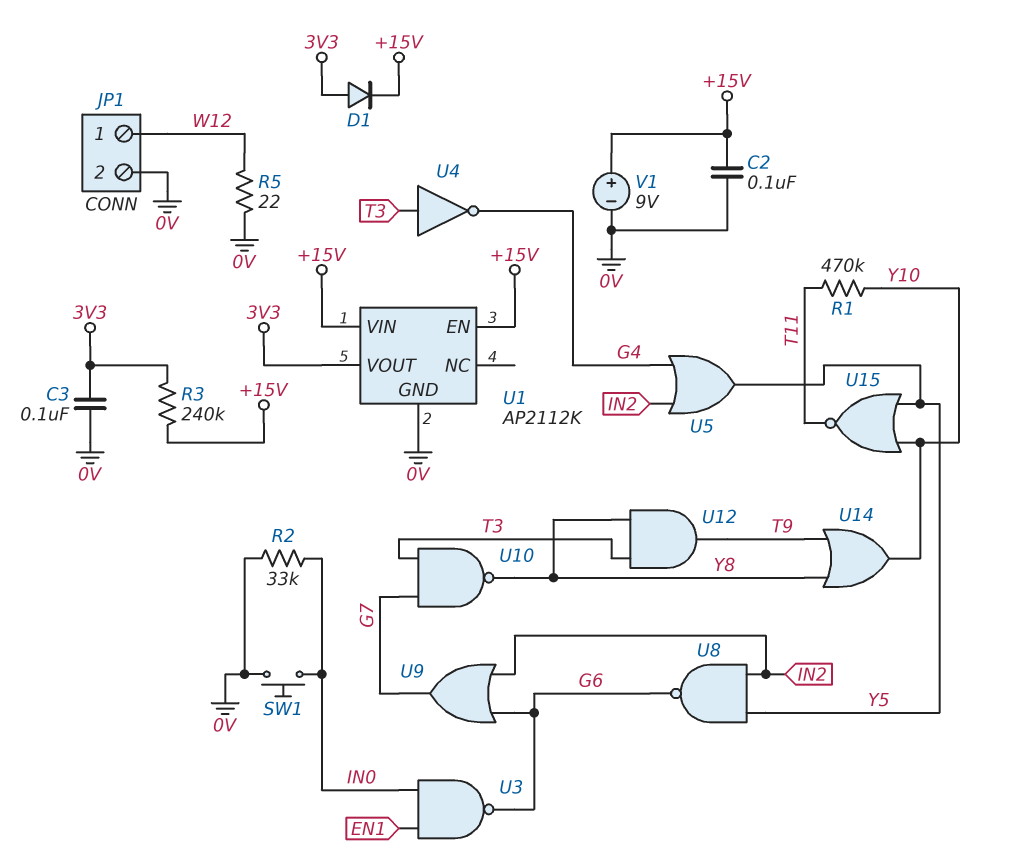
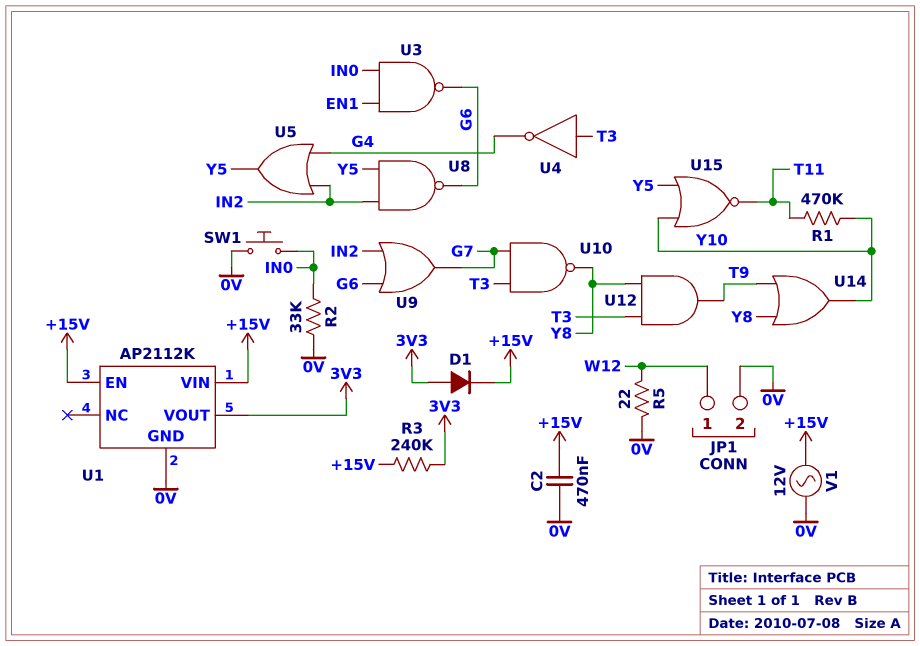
C2: 100nF (+15V, 0V) -> 470nF (+15V, 0V)
C3: 100nF (0V, 3V3) -> none
V1: 9V (plus +15V, minus 0V) -> AC 12V (+15V, 0V)

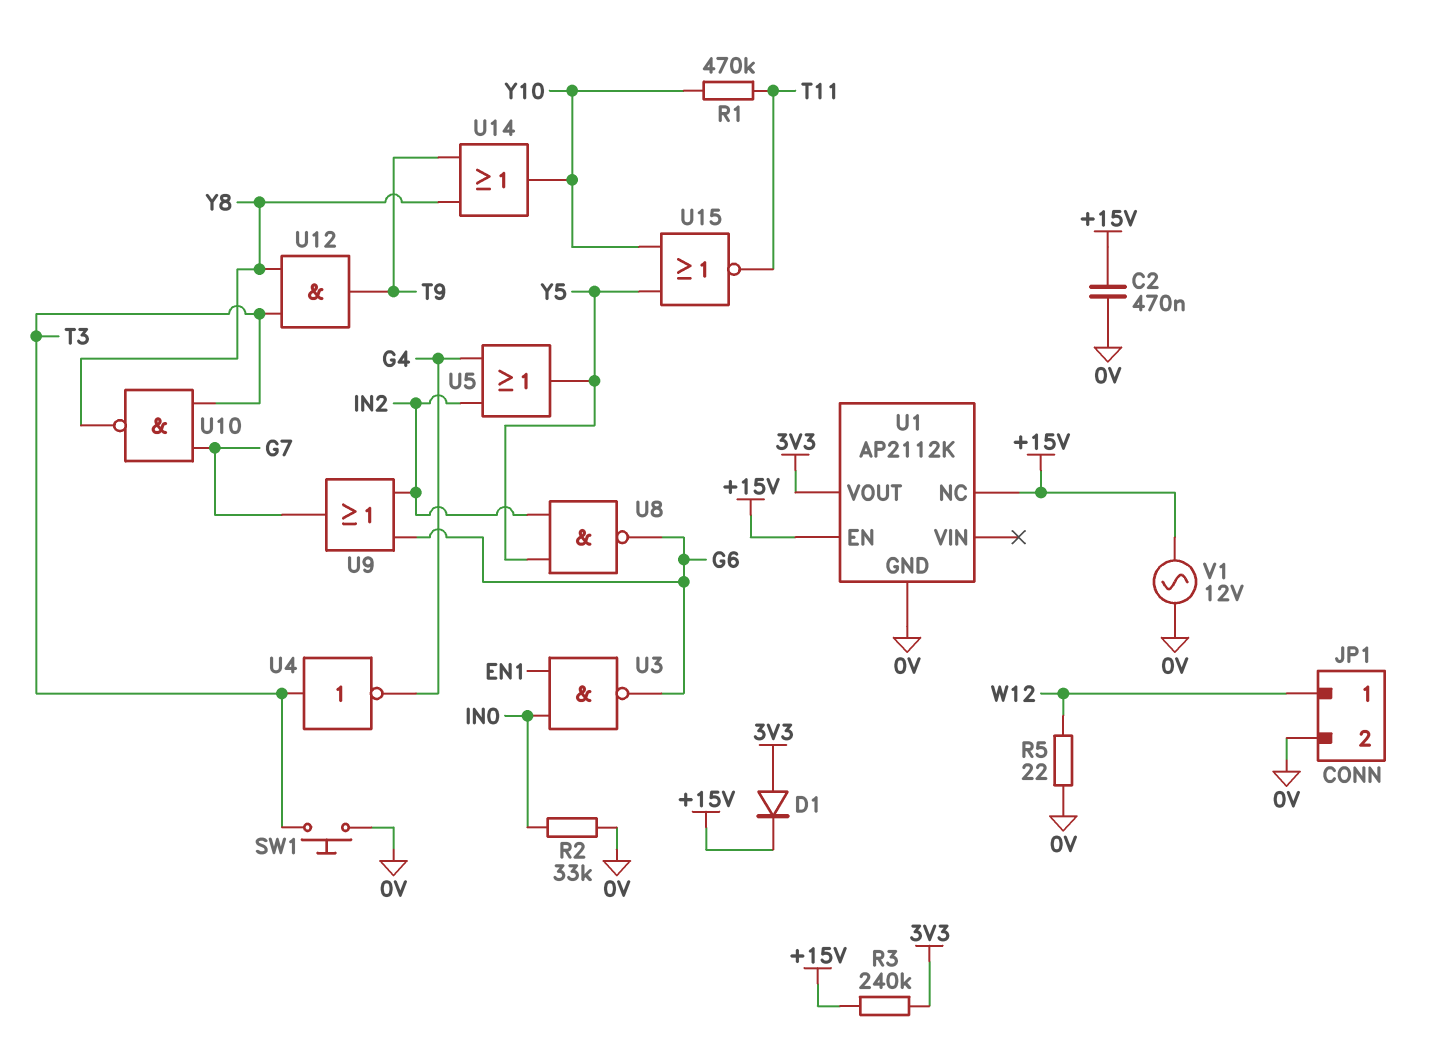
SW1: button (0V, IN0) -> button (0V, T3)
U1 pin NC: none -> +15V
U1 pin VIN: +15V -> none

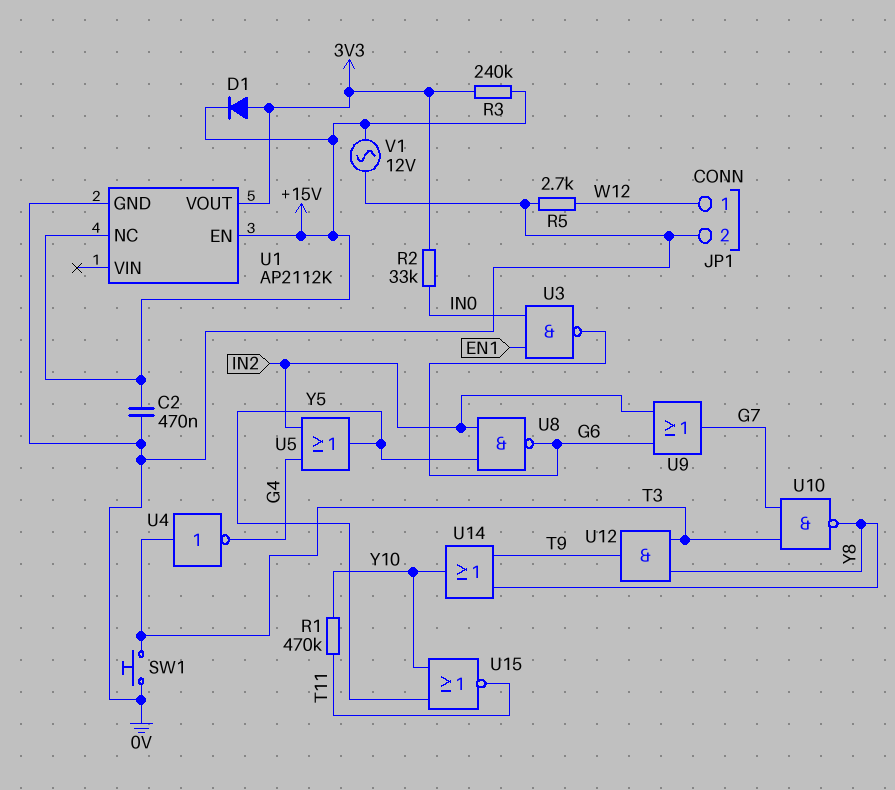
R2: 33k (0V, IN0) -> 33k (3V3, IN0)
R5: 22 (0V, W12) -> 2.7k (0V, W12)

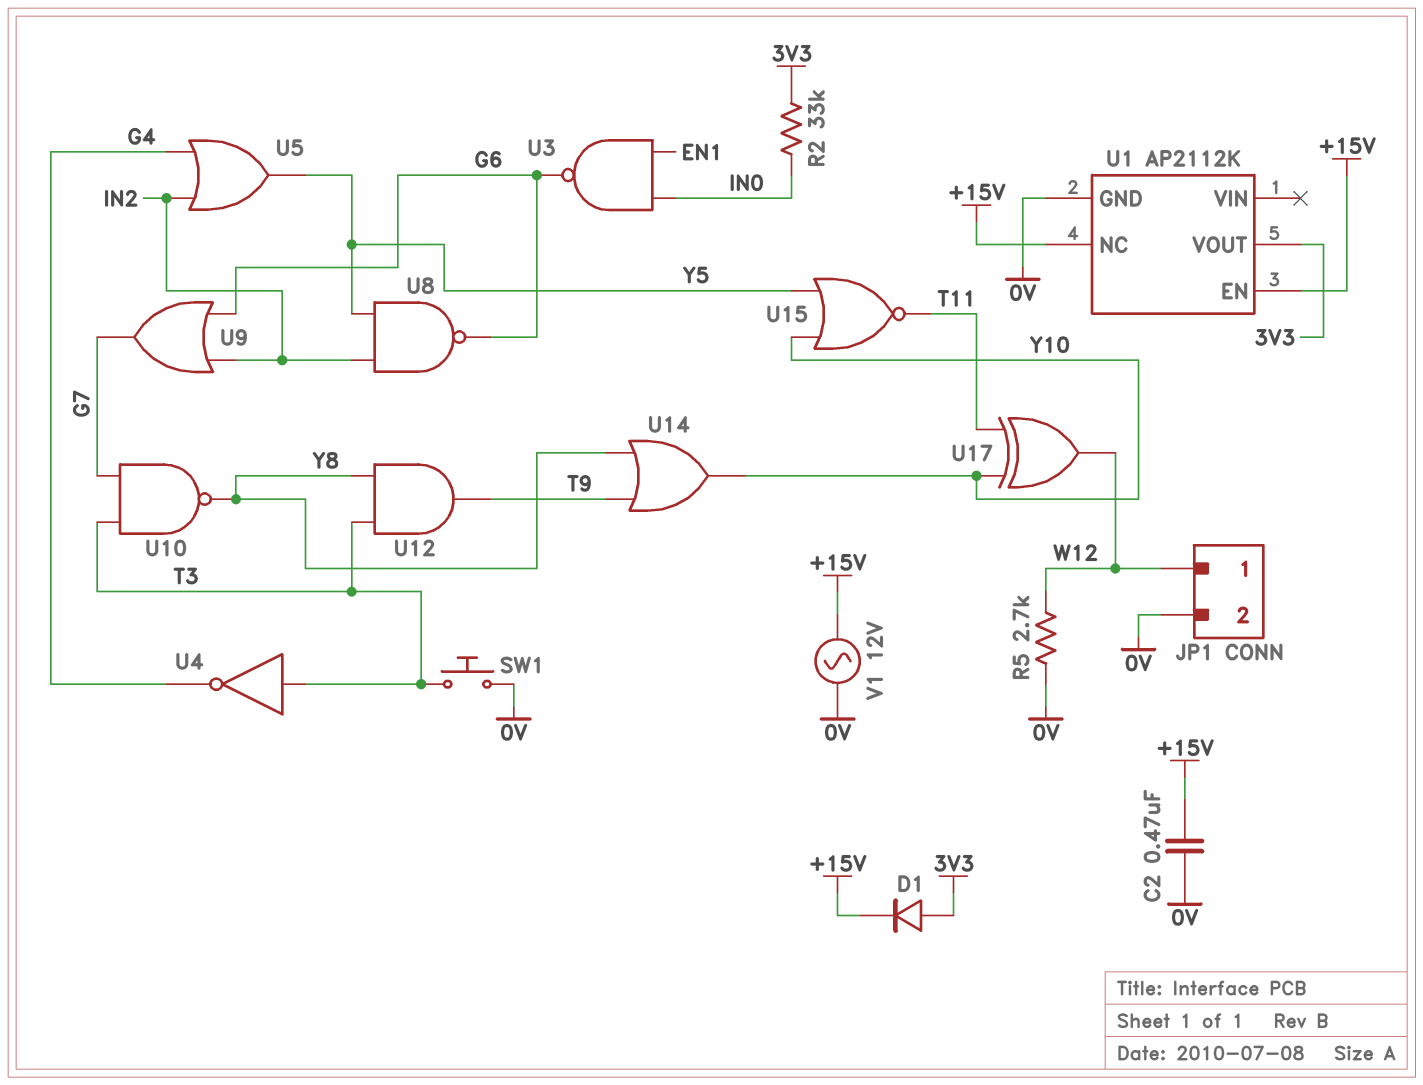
R1: 470k (T11, Y10) -> none
R3: 240k (+15V, 3V3) -> none
U17: none -> XOR (in T11, in Y10, out W12)

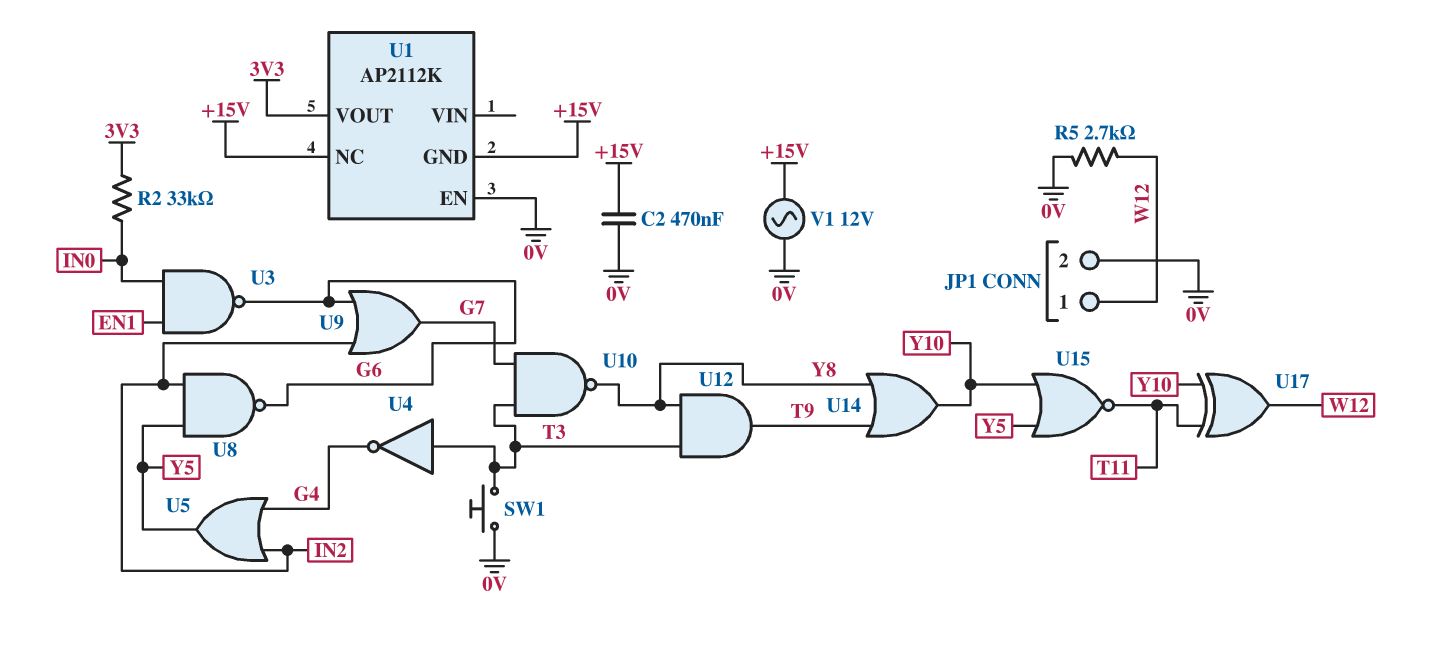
D1: diode (A 3V3, K +15V) -> none
U1 pin EN: +15V -> 0V
U1 pin GND: 0V -> +15V

